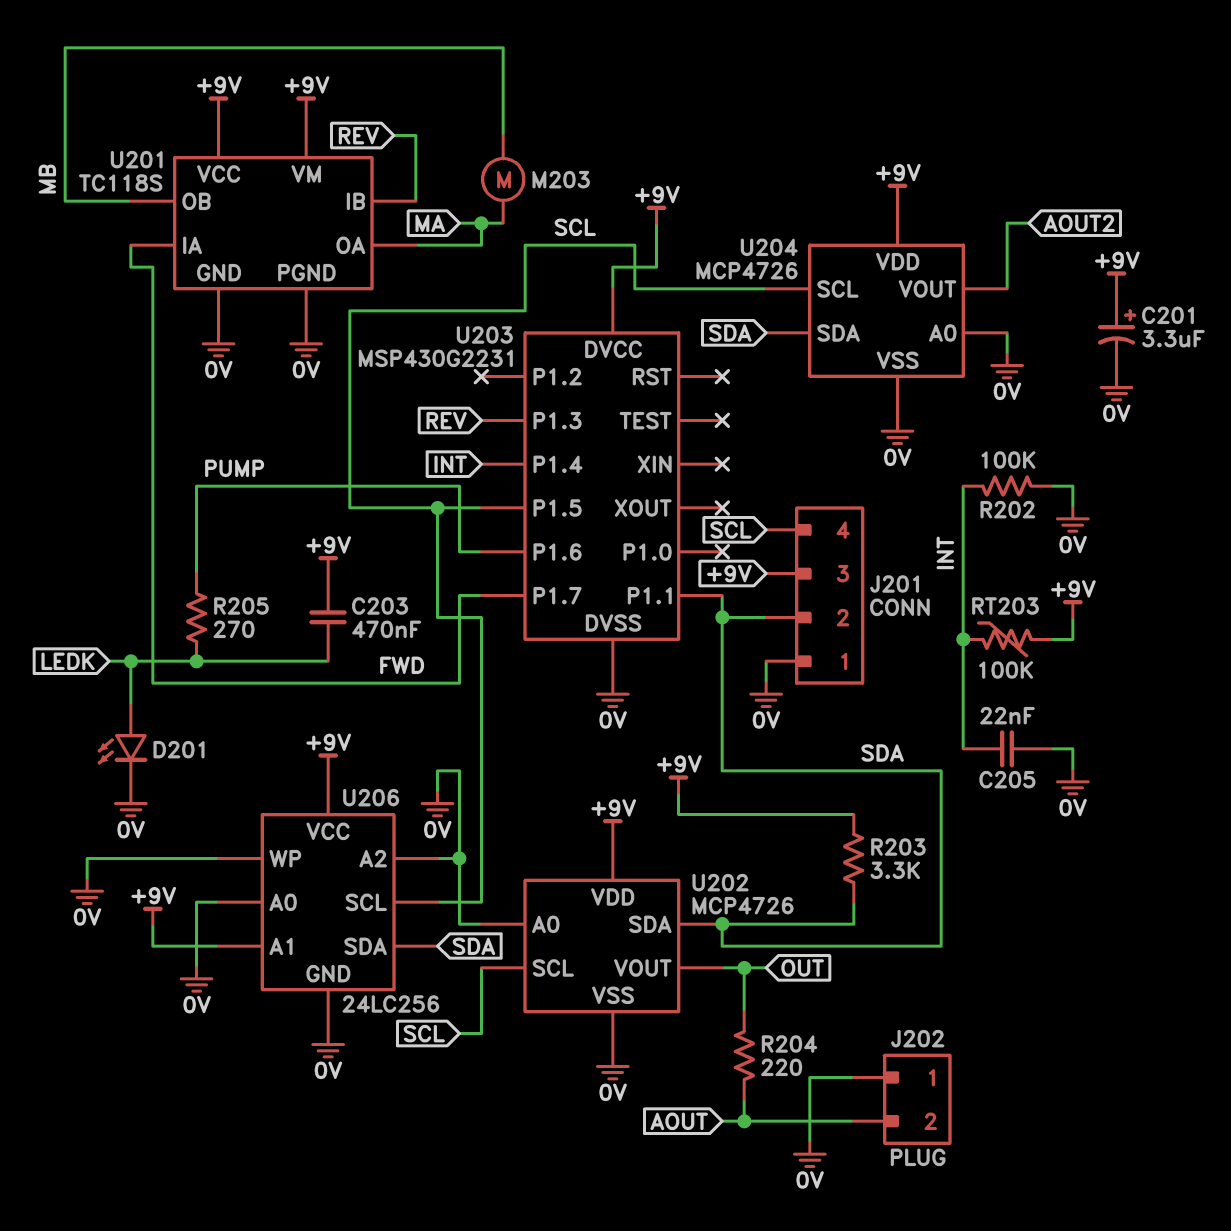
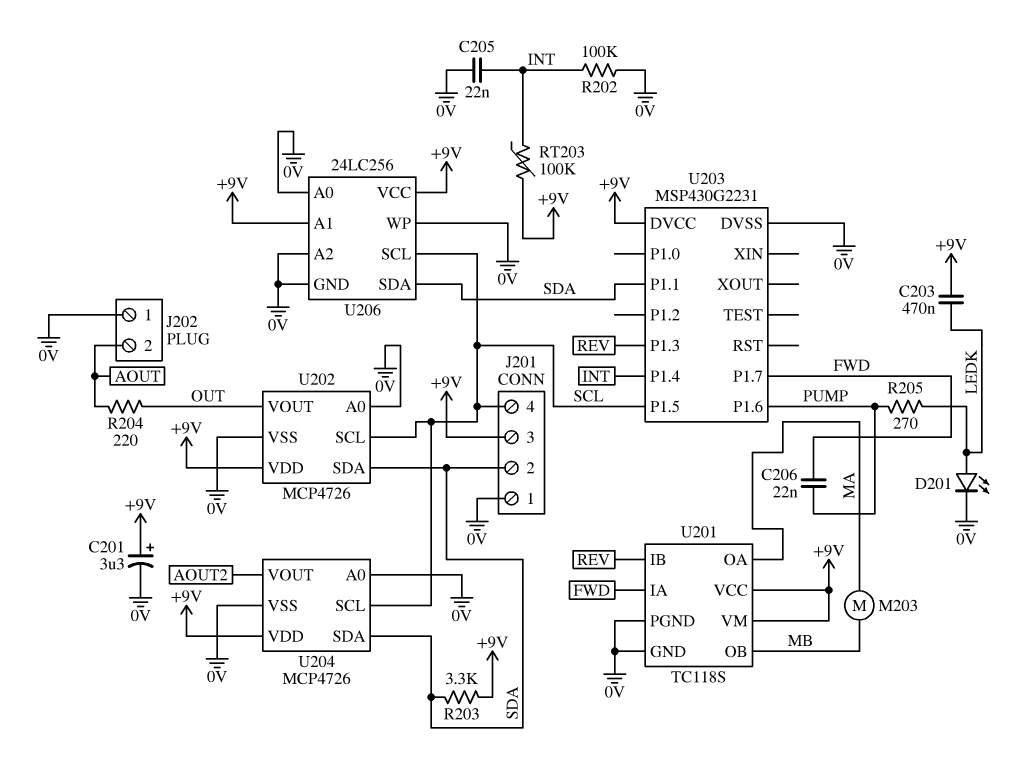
C206: none -> 22nF (FWD, PUMP)

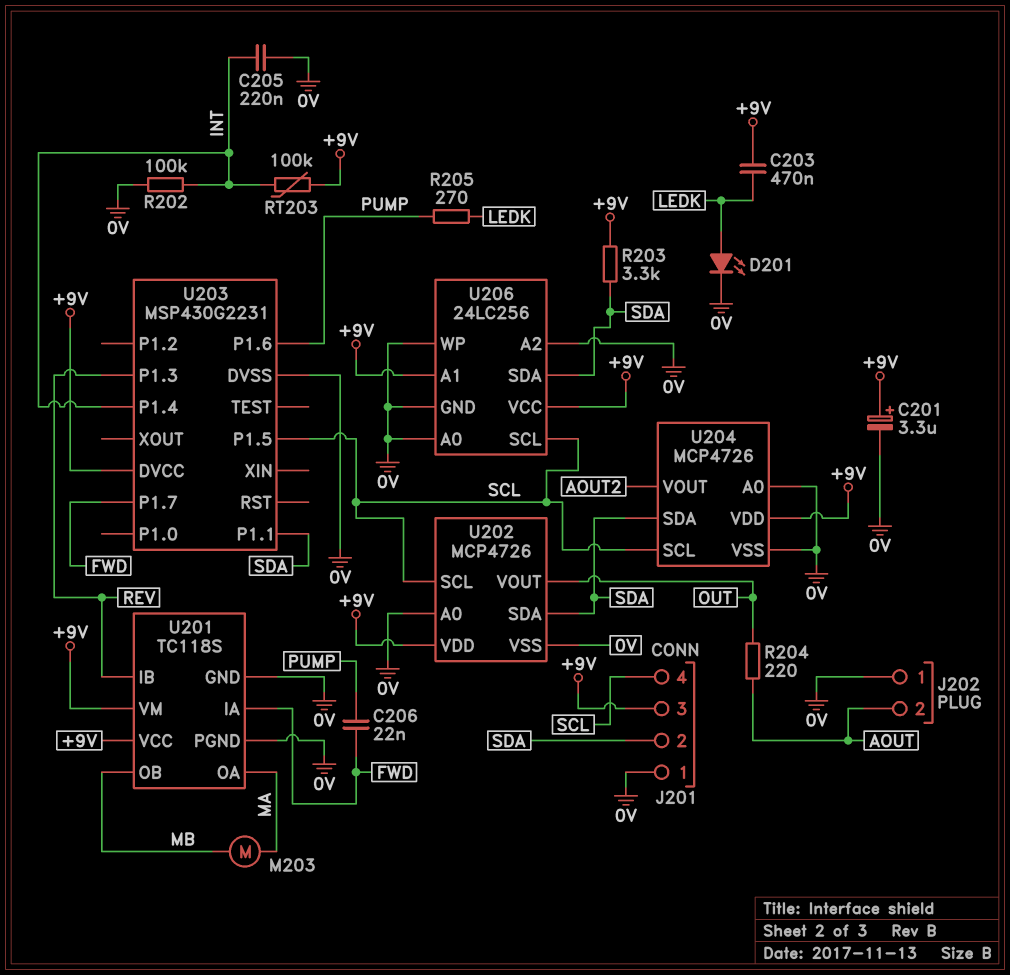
C205: 22nF (0V, INT) -> 220nF (0V, INT)

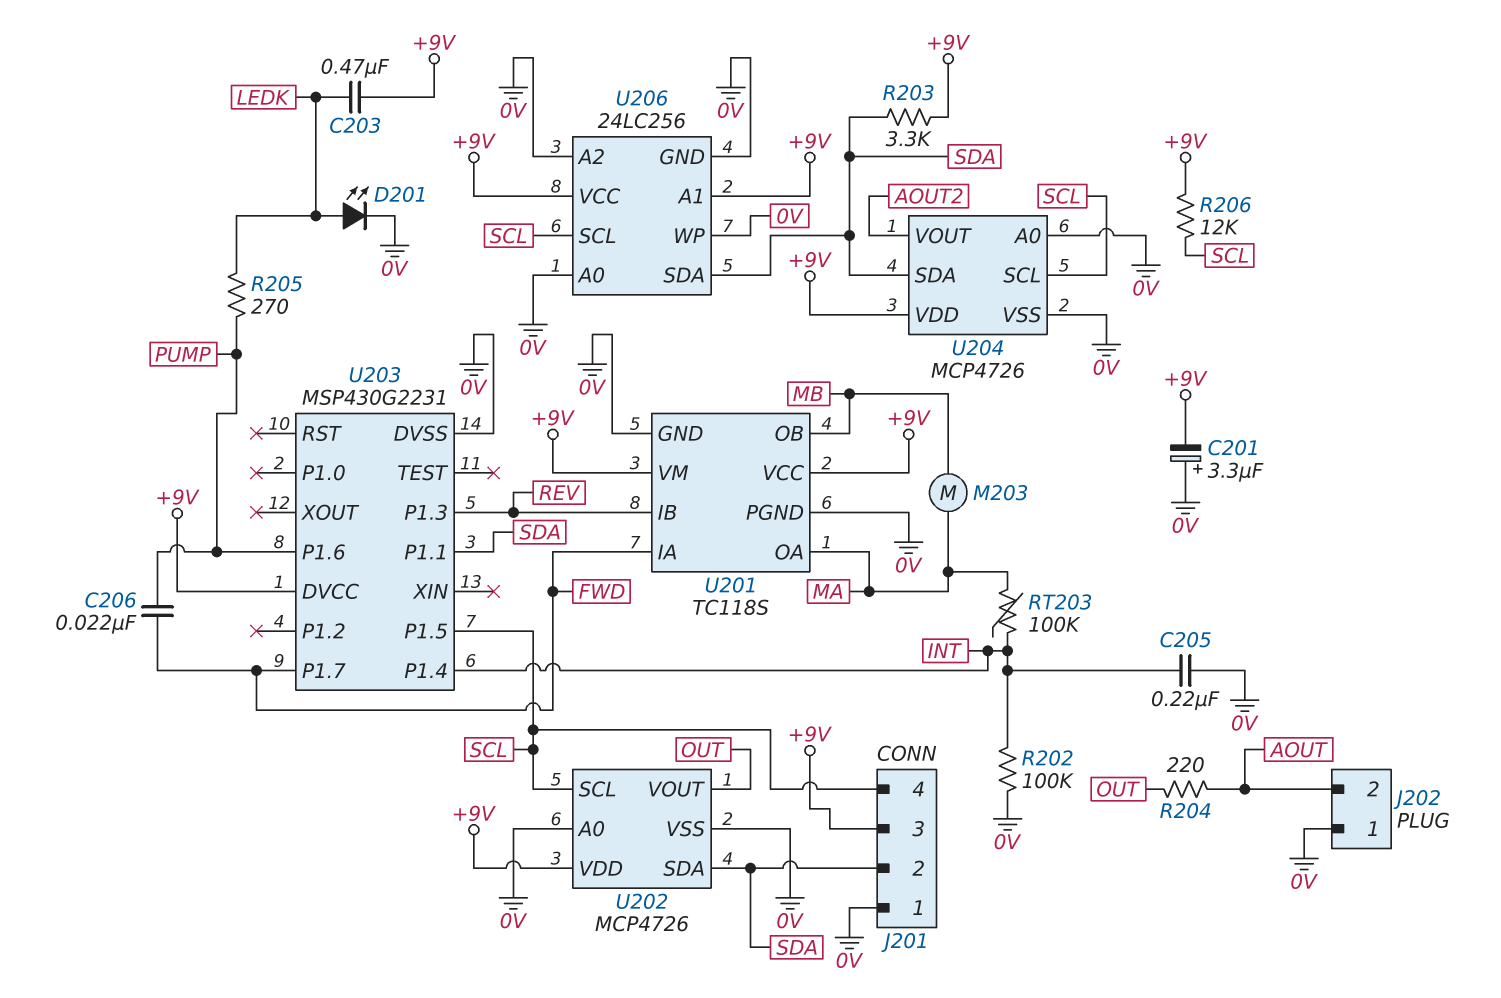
C201: 3.3uF (plus +9V, minus 0V) -> 3.3uF (plus 0V, minus +9V)
R206: none -> 12k (+9V, SCL)
RT203: 100k (+9V, INT) -> 100k (INT, MA)

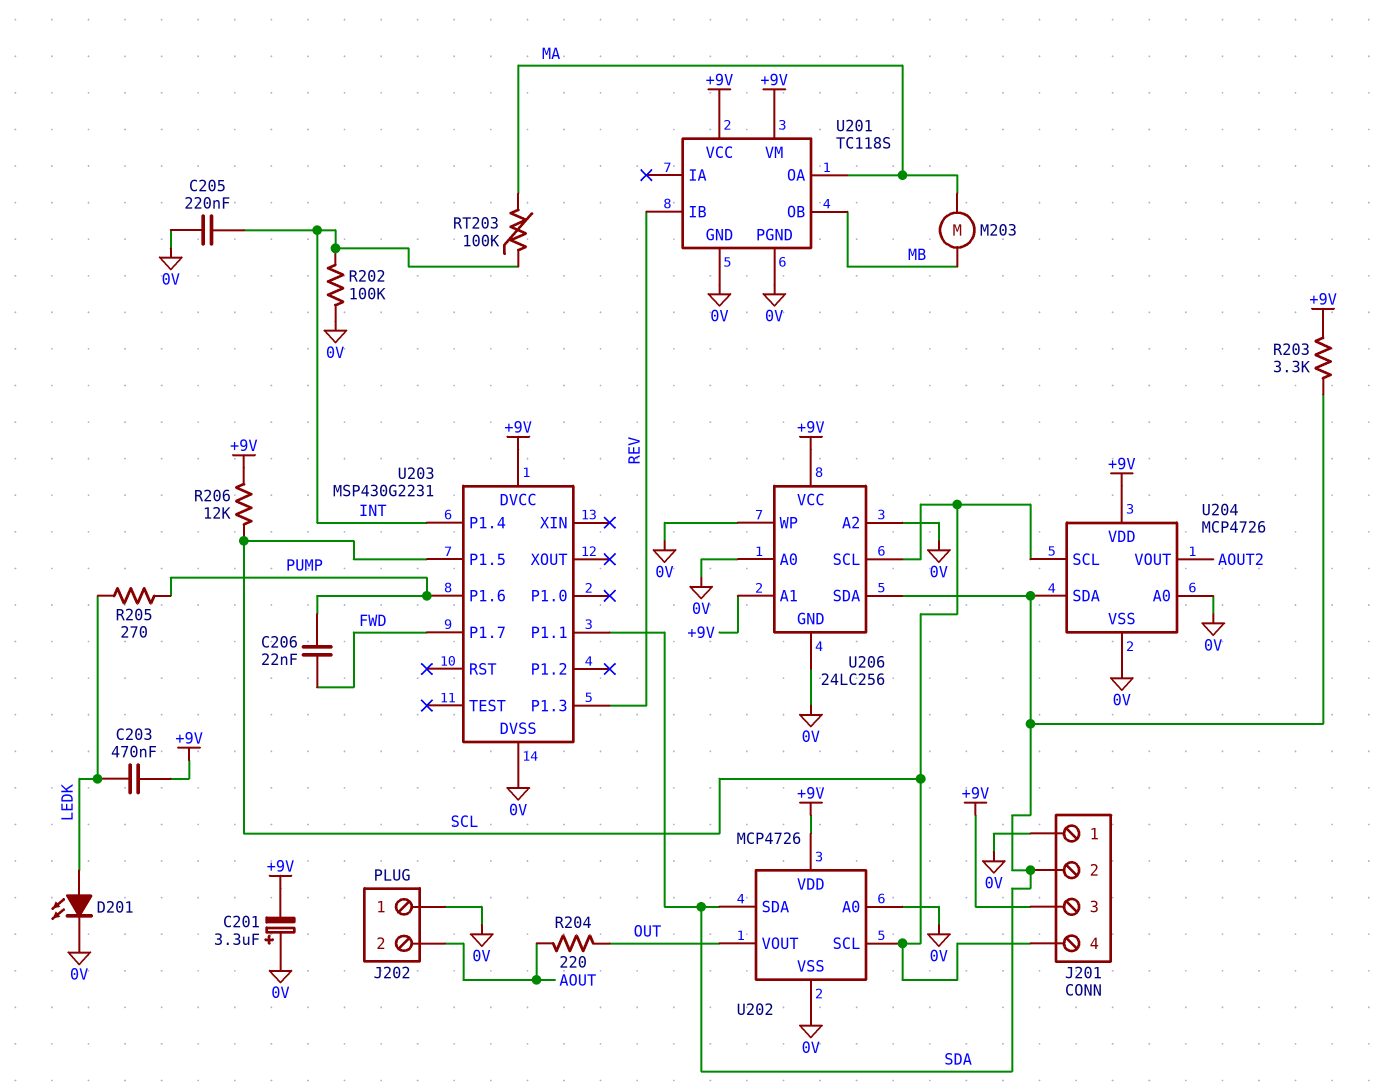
U201 pin IA: FWD -> none

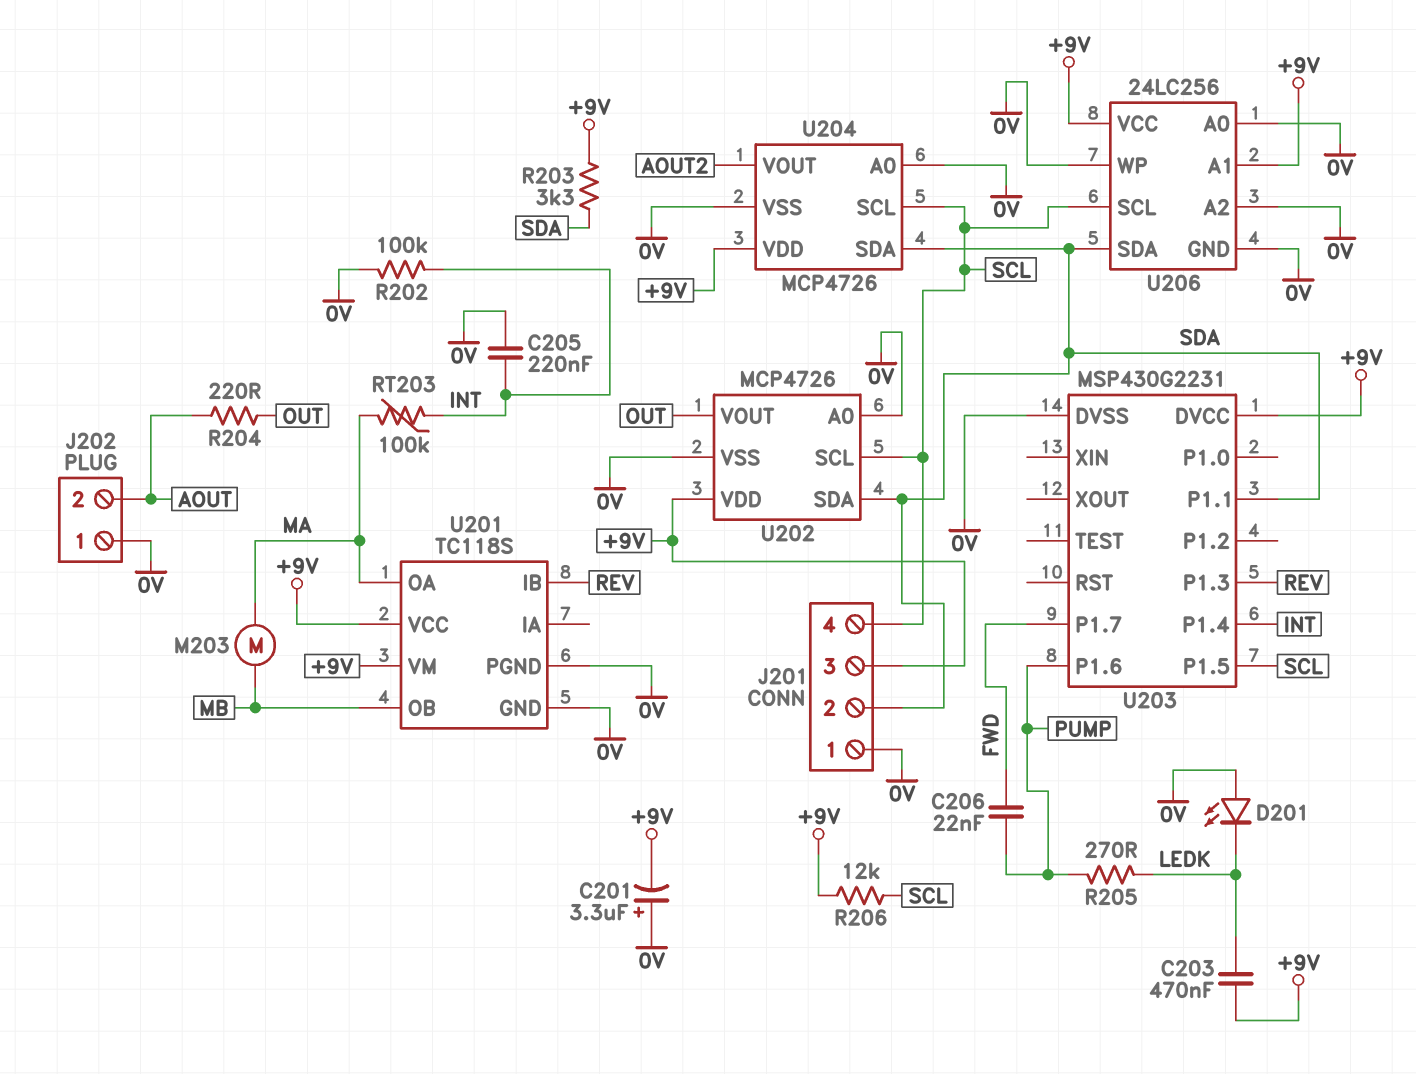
D201: LED (A LEDK, K 0V) -> LED (A 0V, K LEDK)

